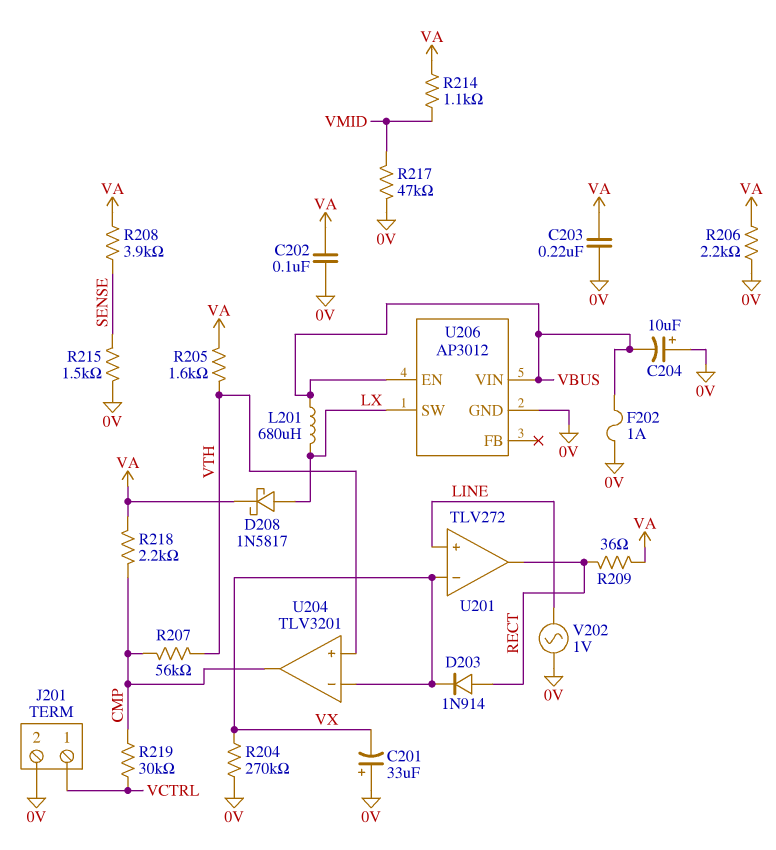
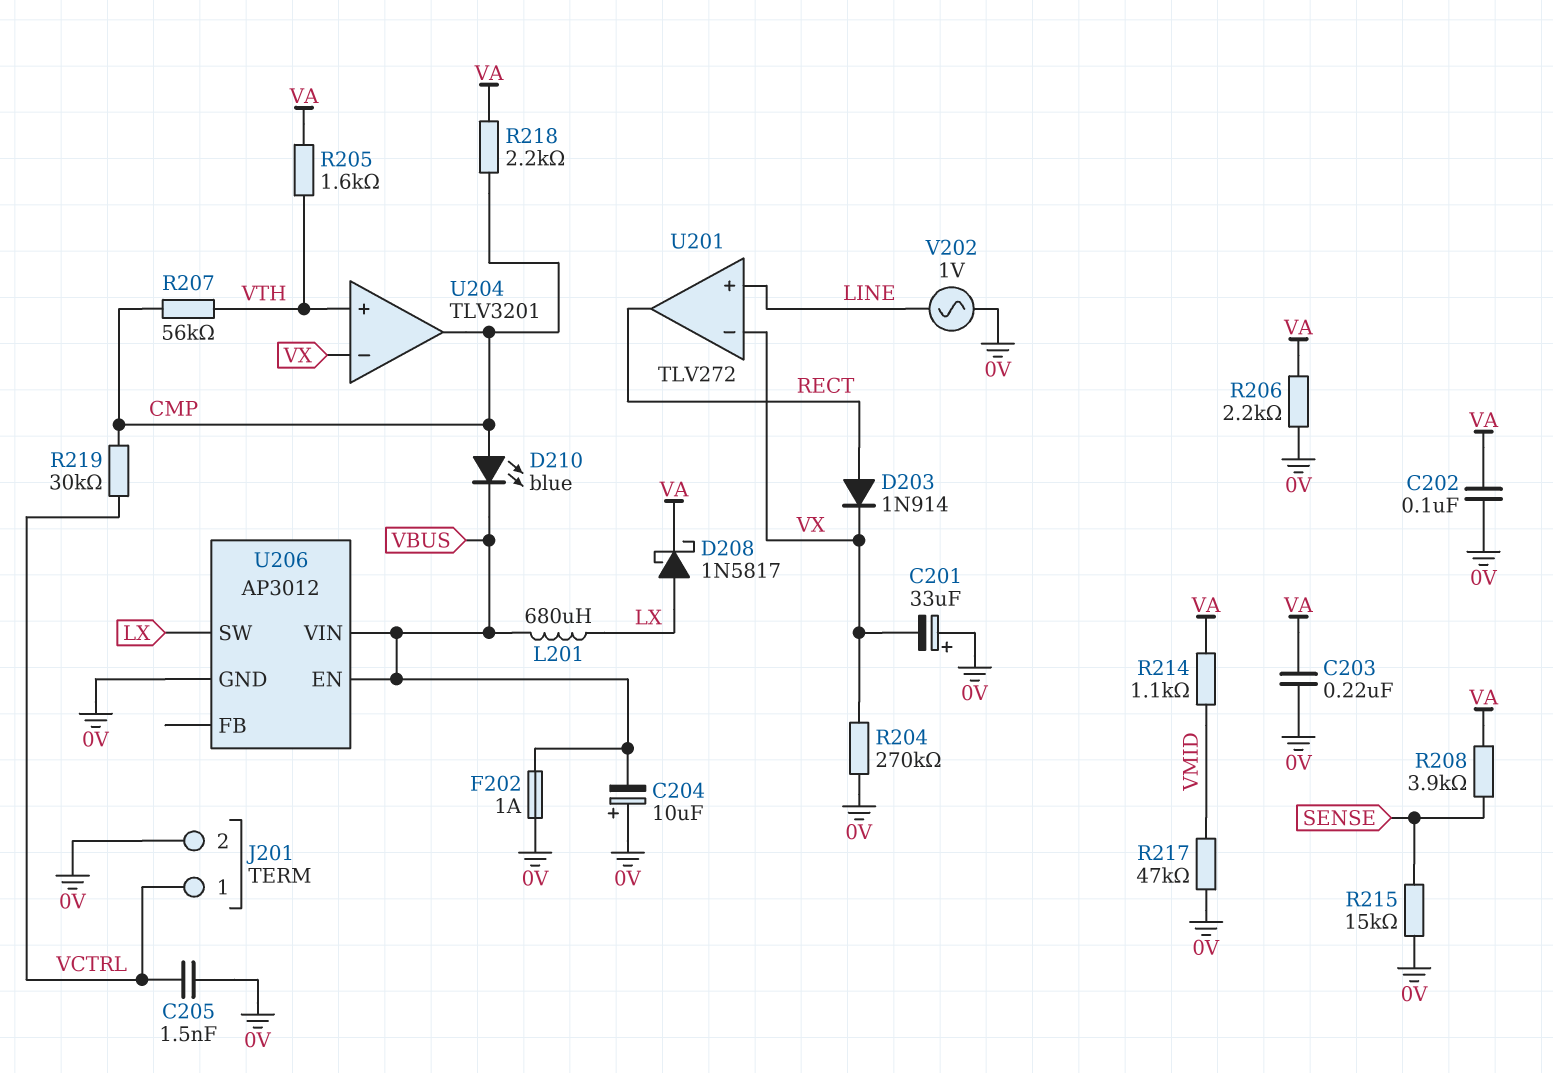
C205: none -> 1.5nF (0V, VCTRL)
D210: none -> LED blue (A CMP, K VBUS)
R209: 36 (RECT, VA) -> none
R215: 1.5k (0V, SENSE) -> 15k (0V, SENSE)

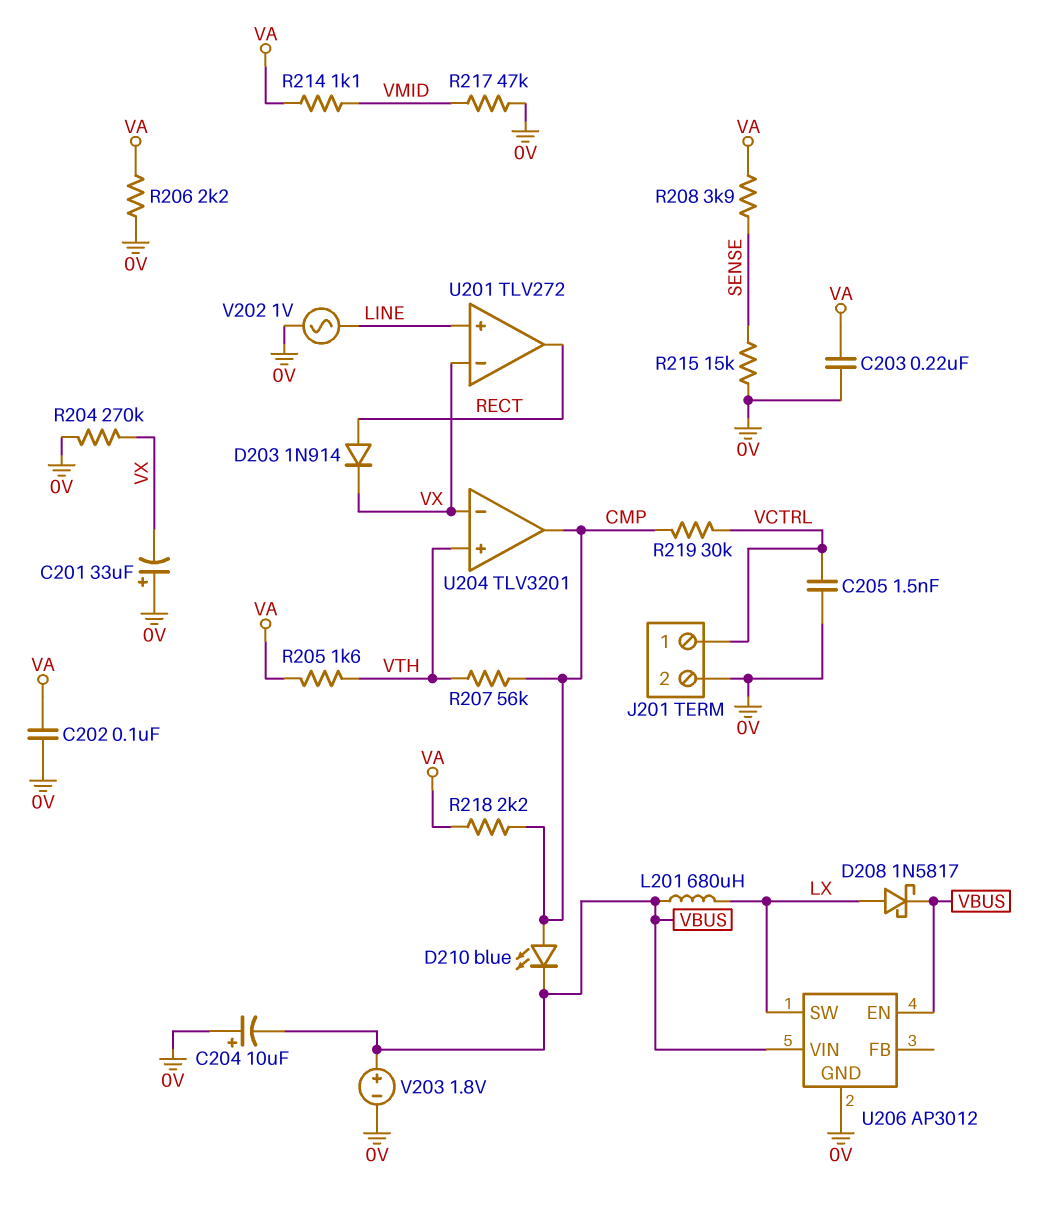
D208: schottky 1N5817 (A LX, K VA) -> schottky 1N5817 (A LX, K VBUS)
F202: 1A (0V, VBUS) -> none
V203: none -> 1.8V (plus VBUS, minus 0V)

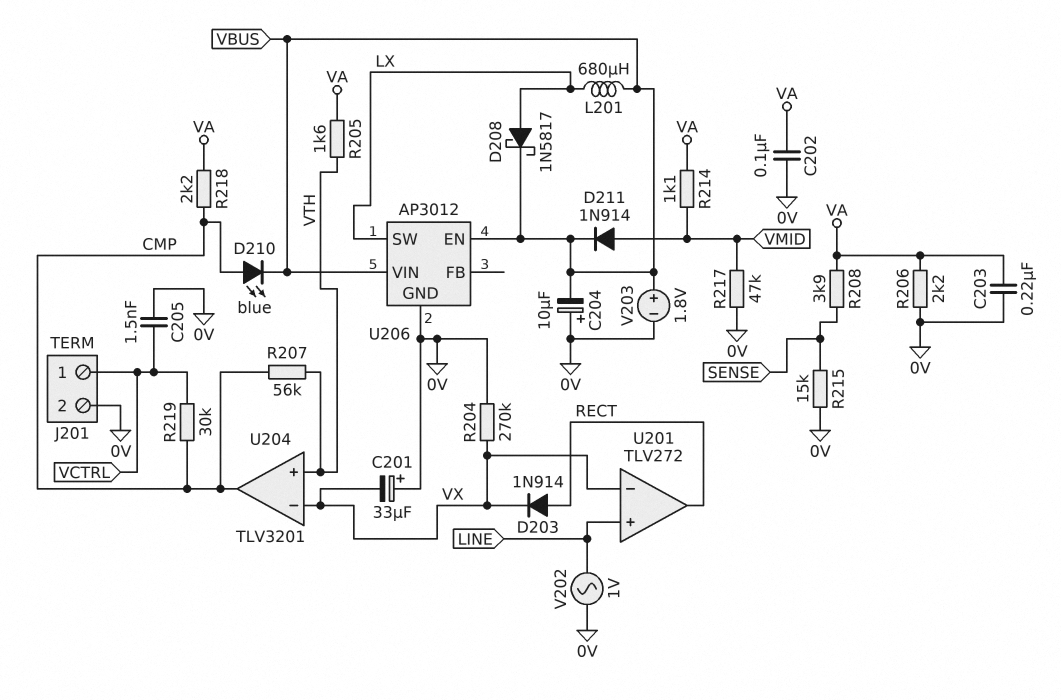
D211: none -> diode 1N914 (A VMID, K VBUS)

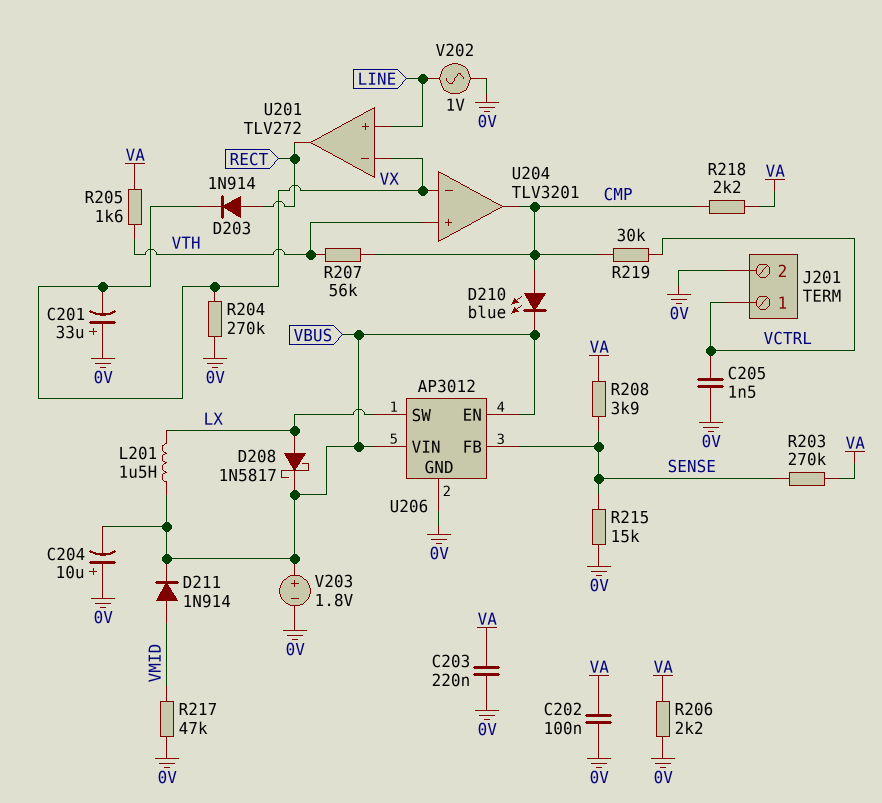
L201: 680uH (LX, VBUS) -> 1.5uH (LX, VBUS)
R203: none -> 270k (SENSE, VA)
R214: 1.1k (VA, VMID) -> none
U206 pin FB: none -> SENSE

